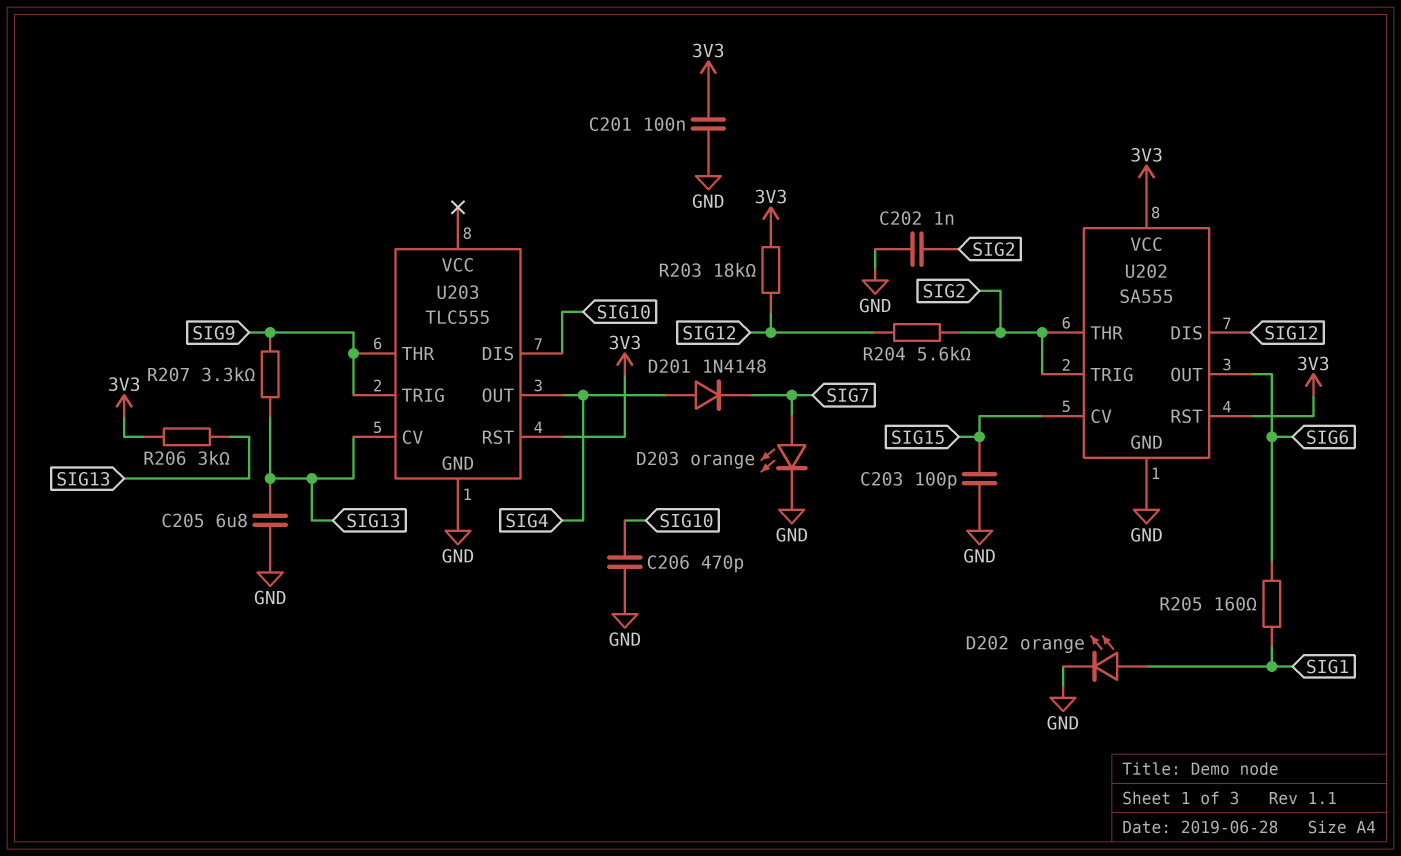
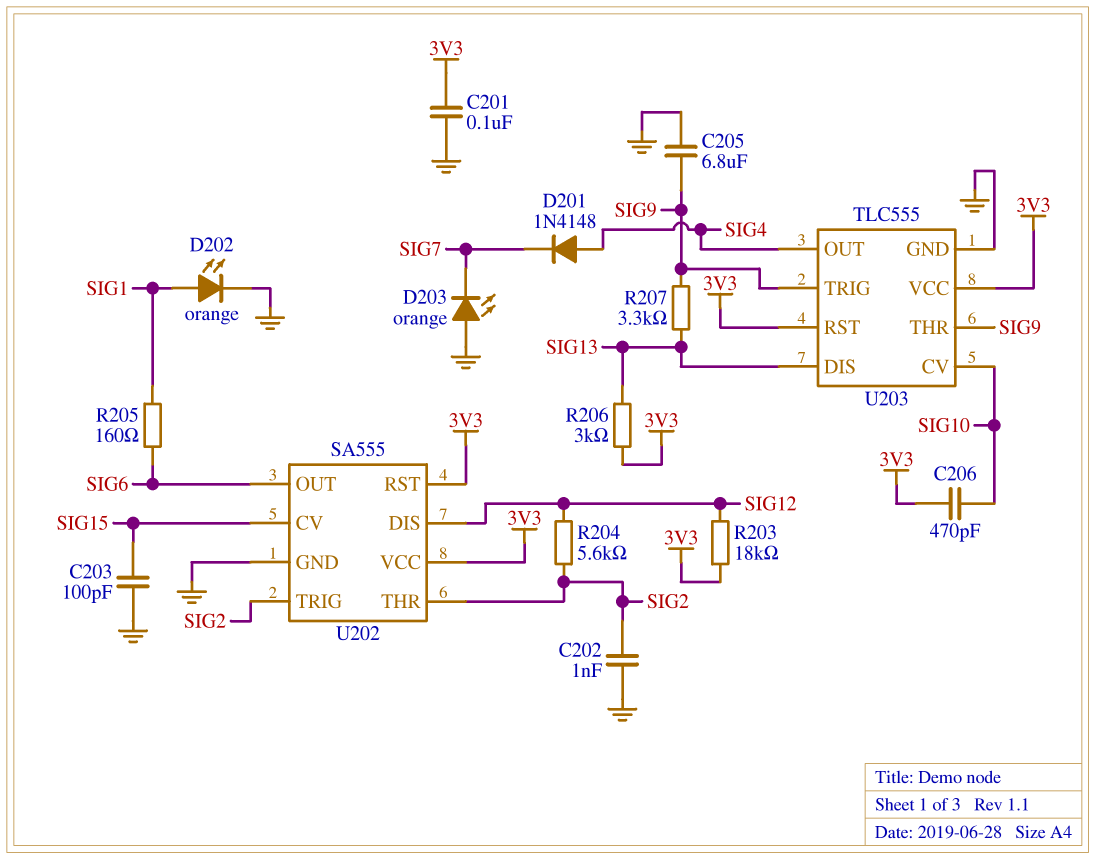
C205: 6.8uF (GND, SIG13) -> 6.8uF (GND, SIG9)
C206: 470pF (GND, SIG10) -> 470pF (3V3, SIG10)
D203: LED orange (A SIG7, K GND) -> LED orange (A GND, K SIG7)
U203 pin CV: SIG13 -> SIG10
U203 pin DIS: SIG10 -> SIG13
U203 pin VCC: none -> 3V3

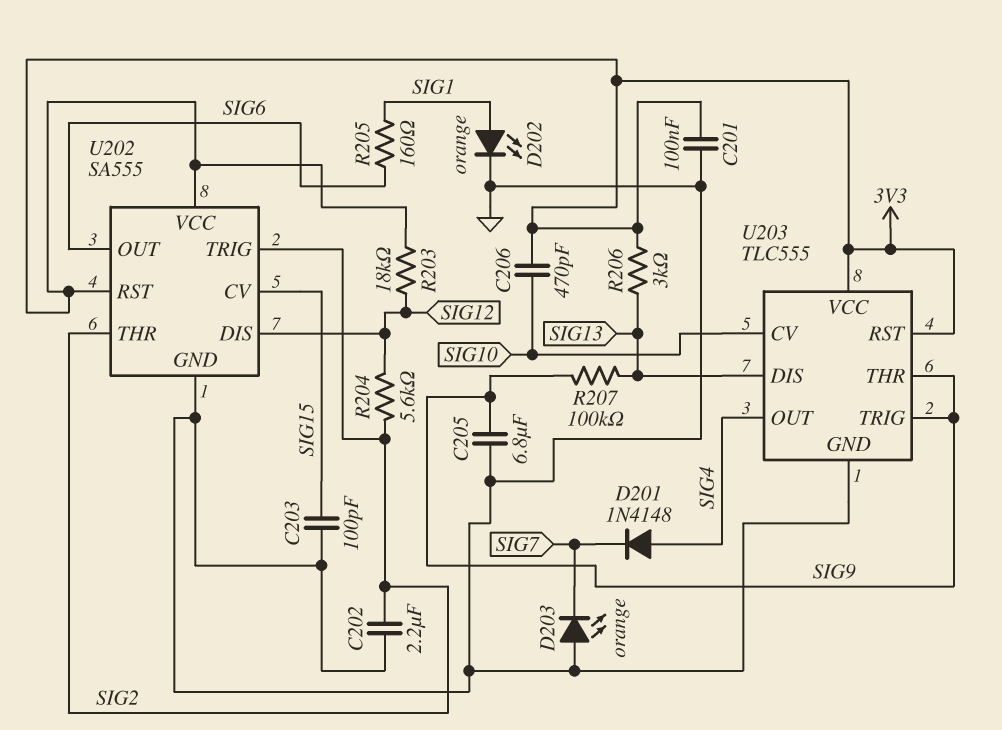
C202: 1nF (GND, SIG2) -> 2.2uF (GND, SIG2)
R207: 3.3k (SIG9, SIG13) -> 100k (SIG9, SIG13)

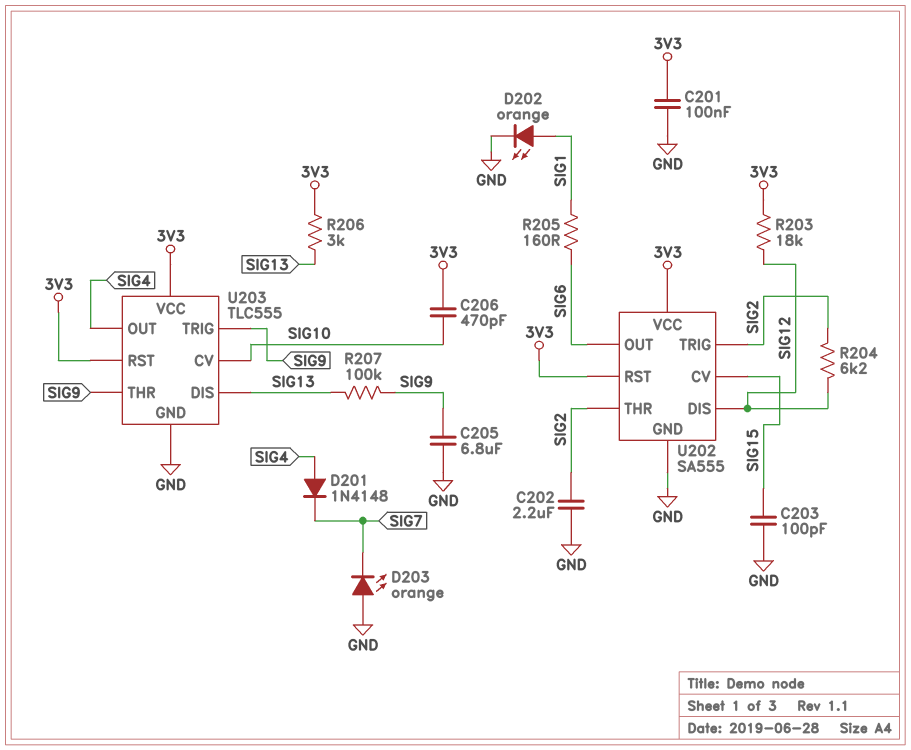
R204: 5.6k (SIG2, SIG12) -> 6.2k (SIG2, SIG12)

